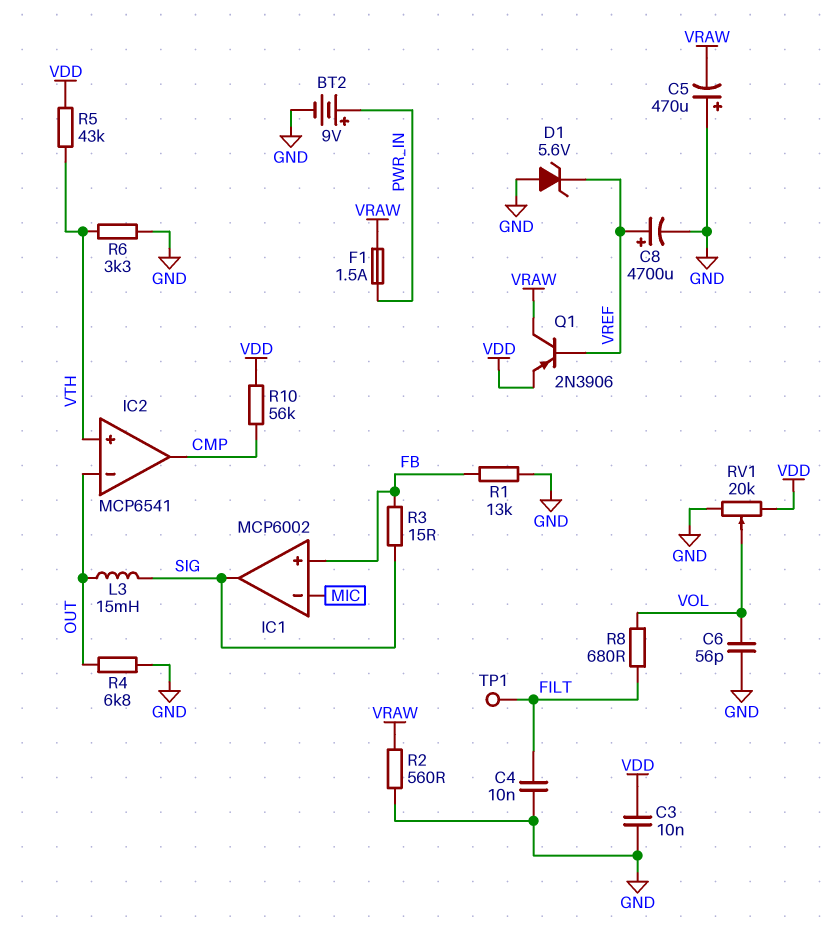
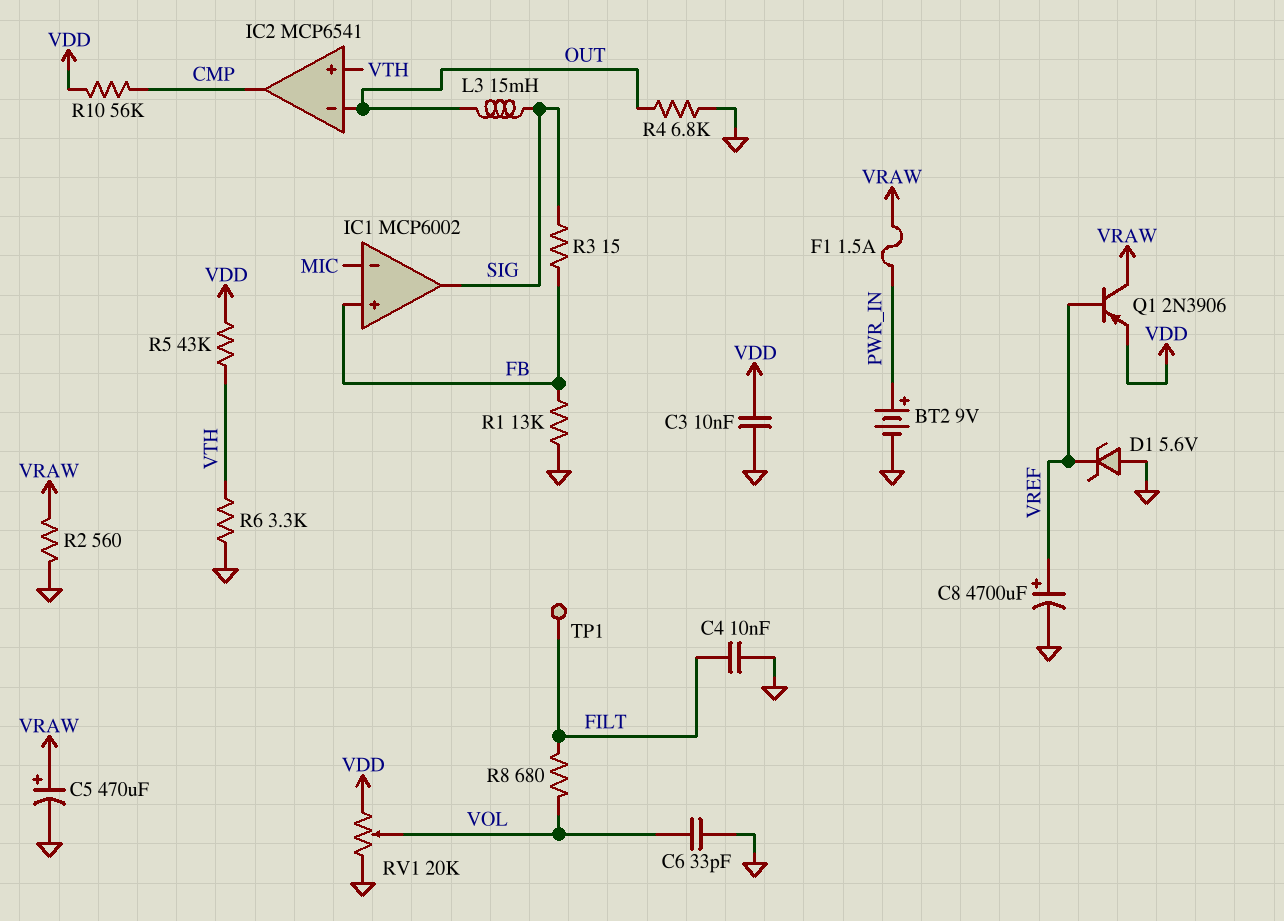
C5: 470uF (plus GND, minus VRAW) -> 470uF (plus VRAW, minus GND)
C6: 56pF (GND, VOL) -> 33pF (GND, VOL)

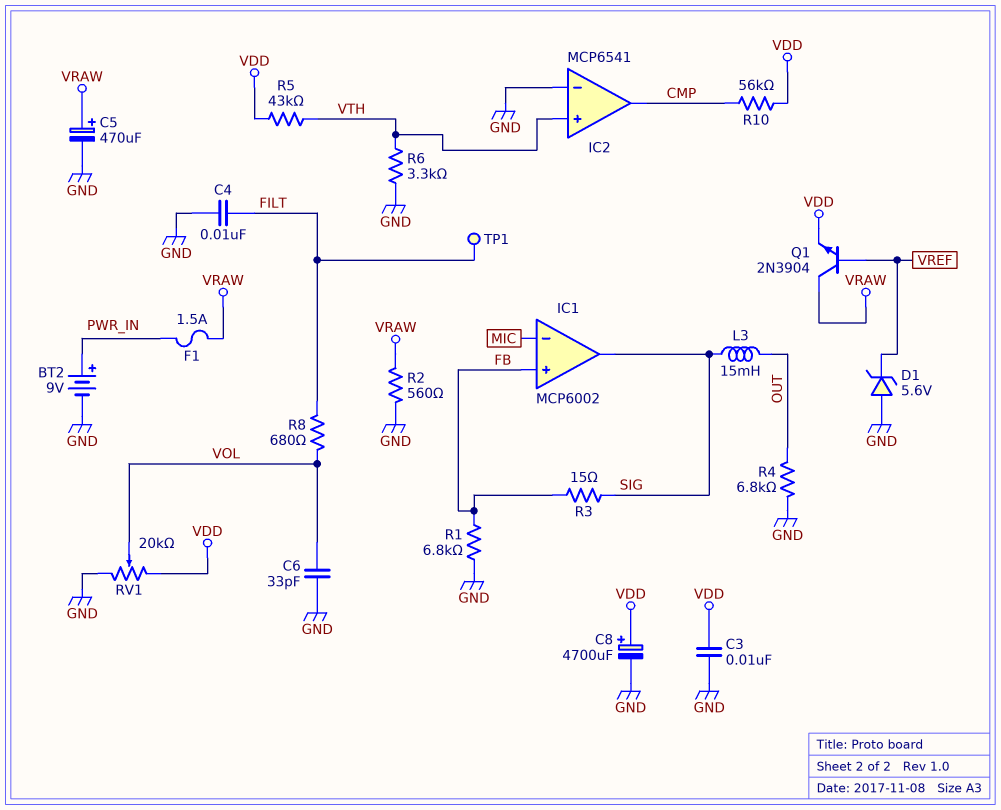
C8: 4700uF (plus VREF, minus GND) -> 4700uF (plus VDD, minus GND)
IC2 pin in-: OUT -> GND
Q1: PNP 2N3906 (B VREF, C VRAW, E VDD) -> NPN 2N3904 (B VREF, C VRAW, E VDD)
R1: 13k (FB, GND) -> 6.8k (FB, GND)

